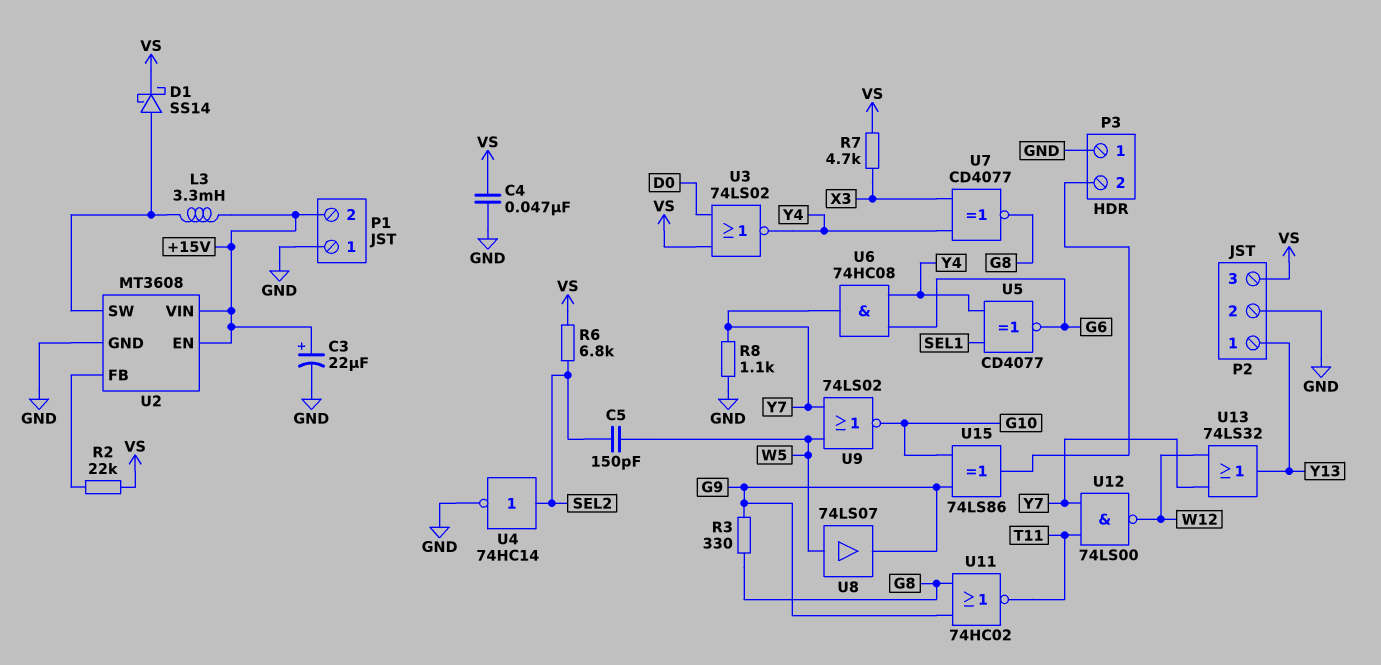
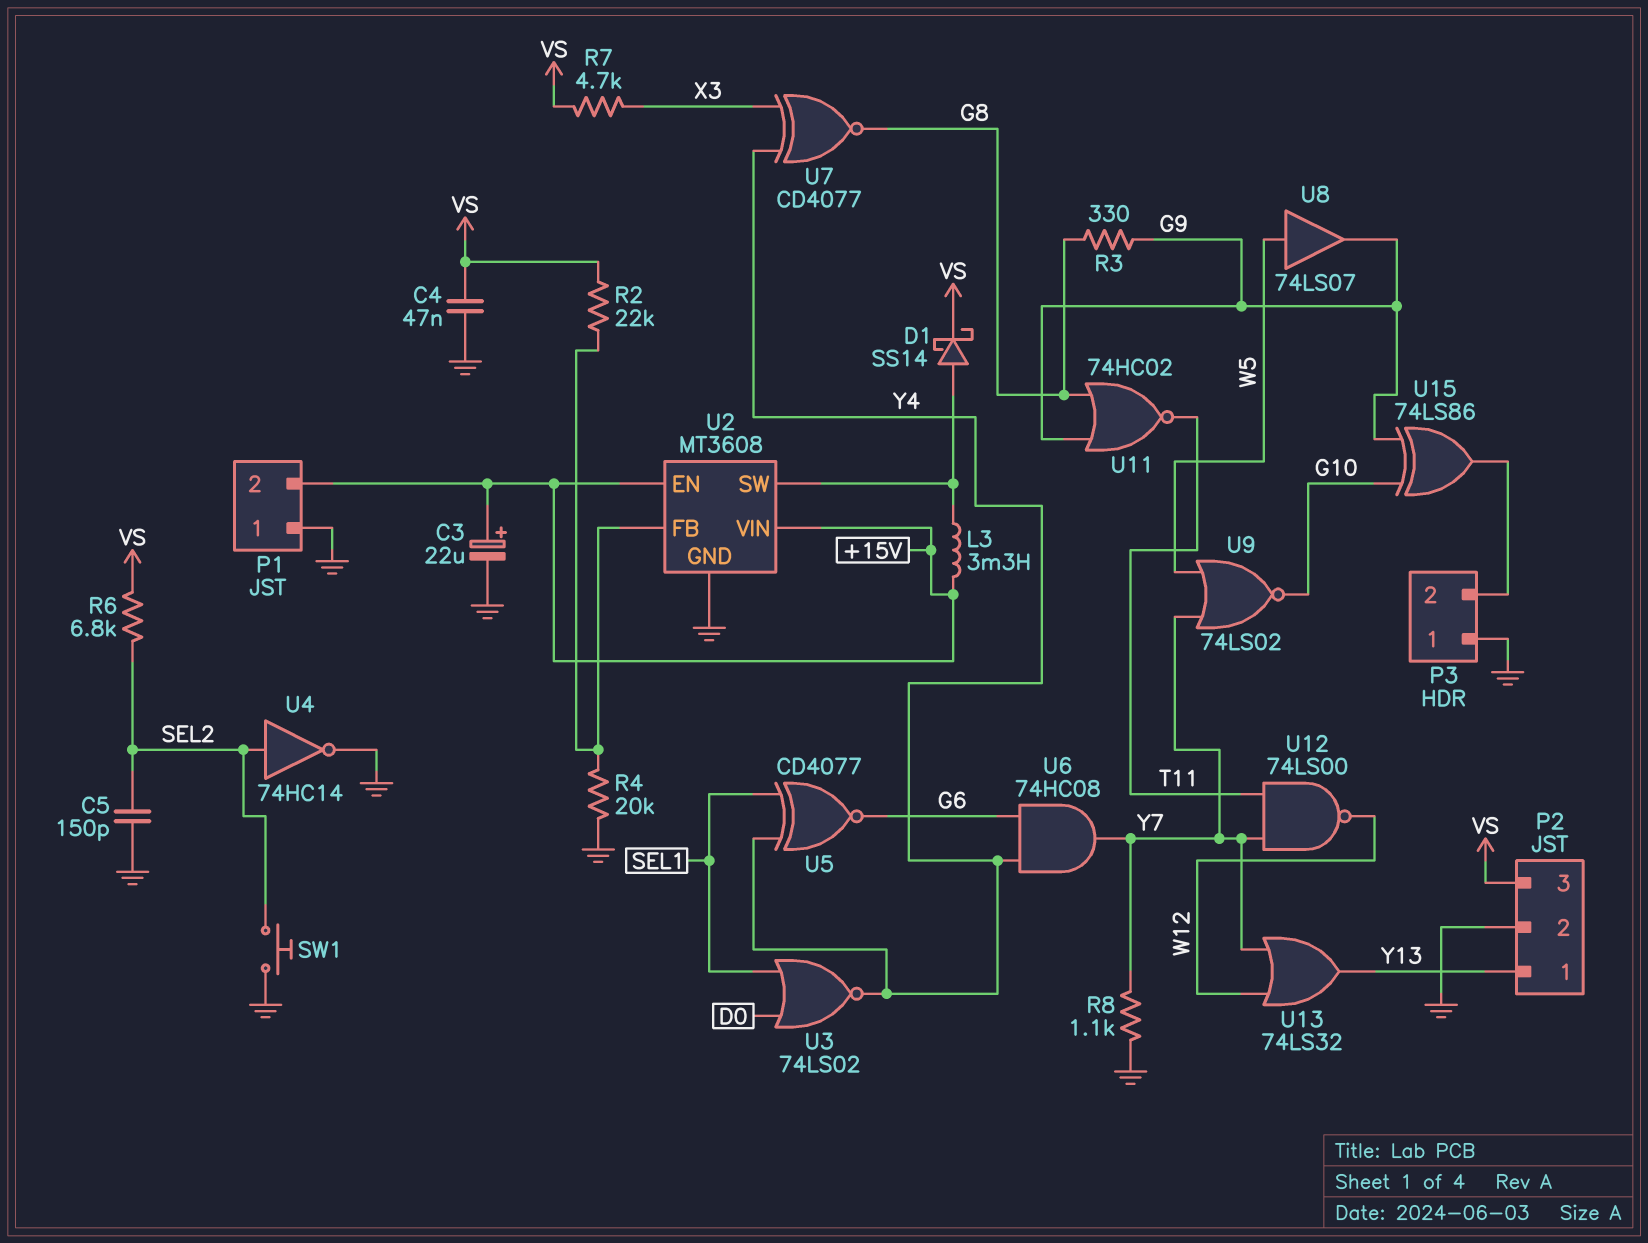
C5: 150pF (SEL2, W5) -> 150pF (GND, SEL2)
R4: none -> 20k (GND, U2/FB)
SW1: none -> button (GND, SEL2)
U3: NOR 74LS02 (in D0, in VS, out Y4) -> NOR 74LS02 (in D0, in SEL1, out Y4)

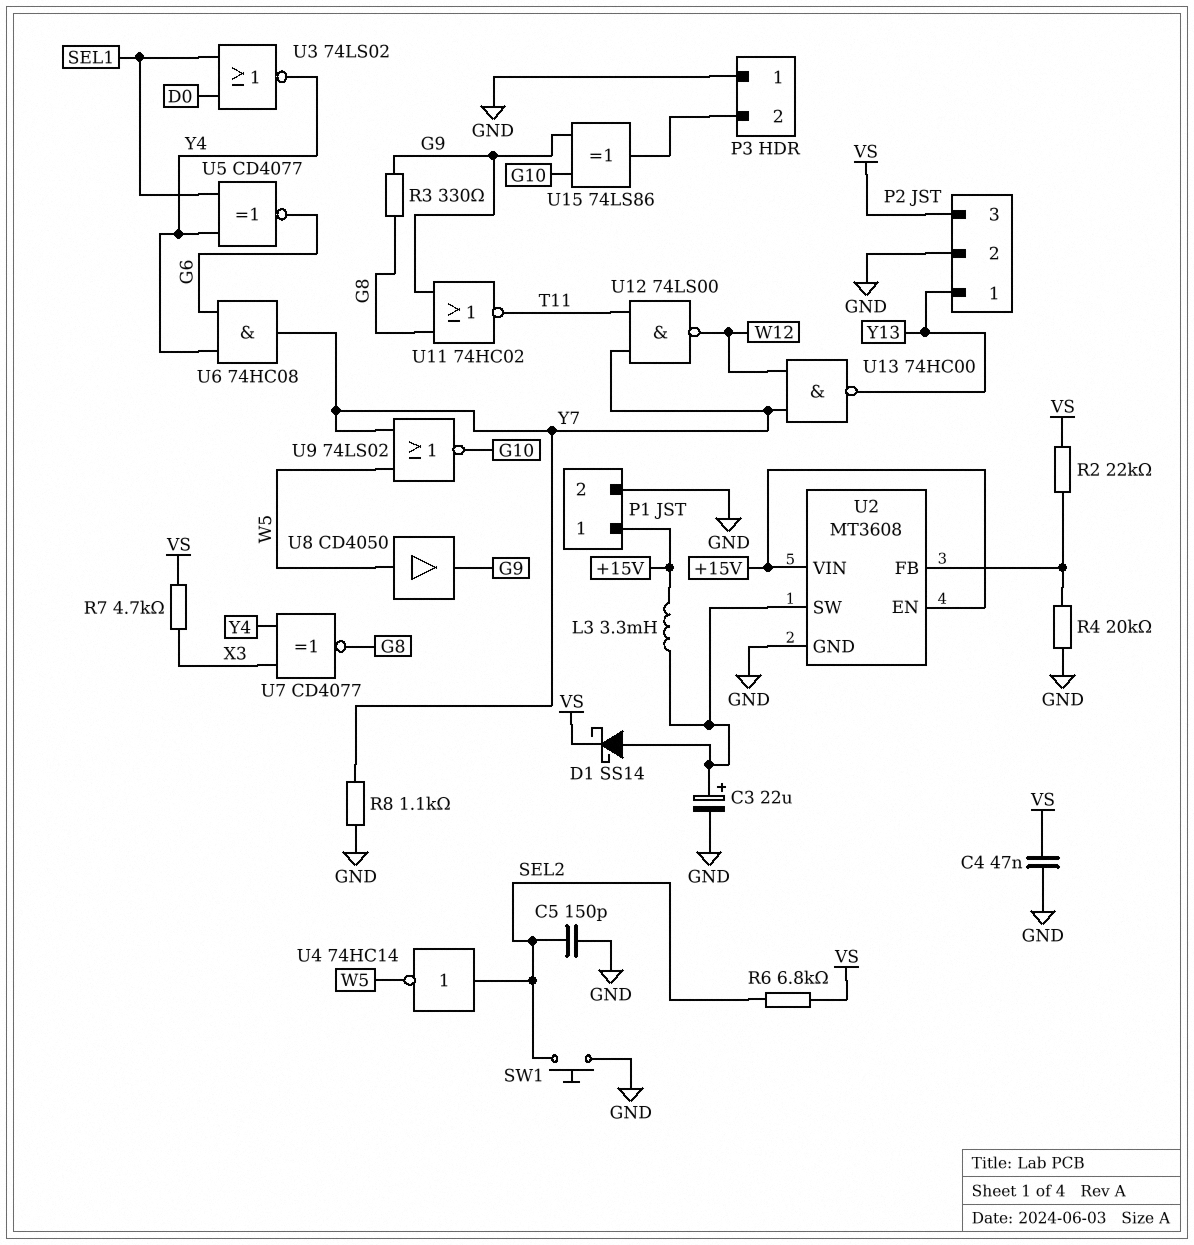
C3: 22uF (plus +15V, minus GND) -> 22uF (plus U2/SW, minus GND)
P1 pin 1: GND -> +15V
P1 pin 2: +15V -> GND
U4: NOT 74HC14 (in SEL2, out GND) -> NOT 74HC14 (in SEL2, out W5)
U8: buffer 74LS07 (in W5, out G9) -> buffer CD4050 (in W5, out G9)
U13: OR 74LS32 (in W12, in Y7, out Y13) -> NAND 74HC00 (in W12, in Y7, out Y13)

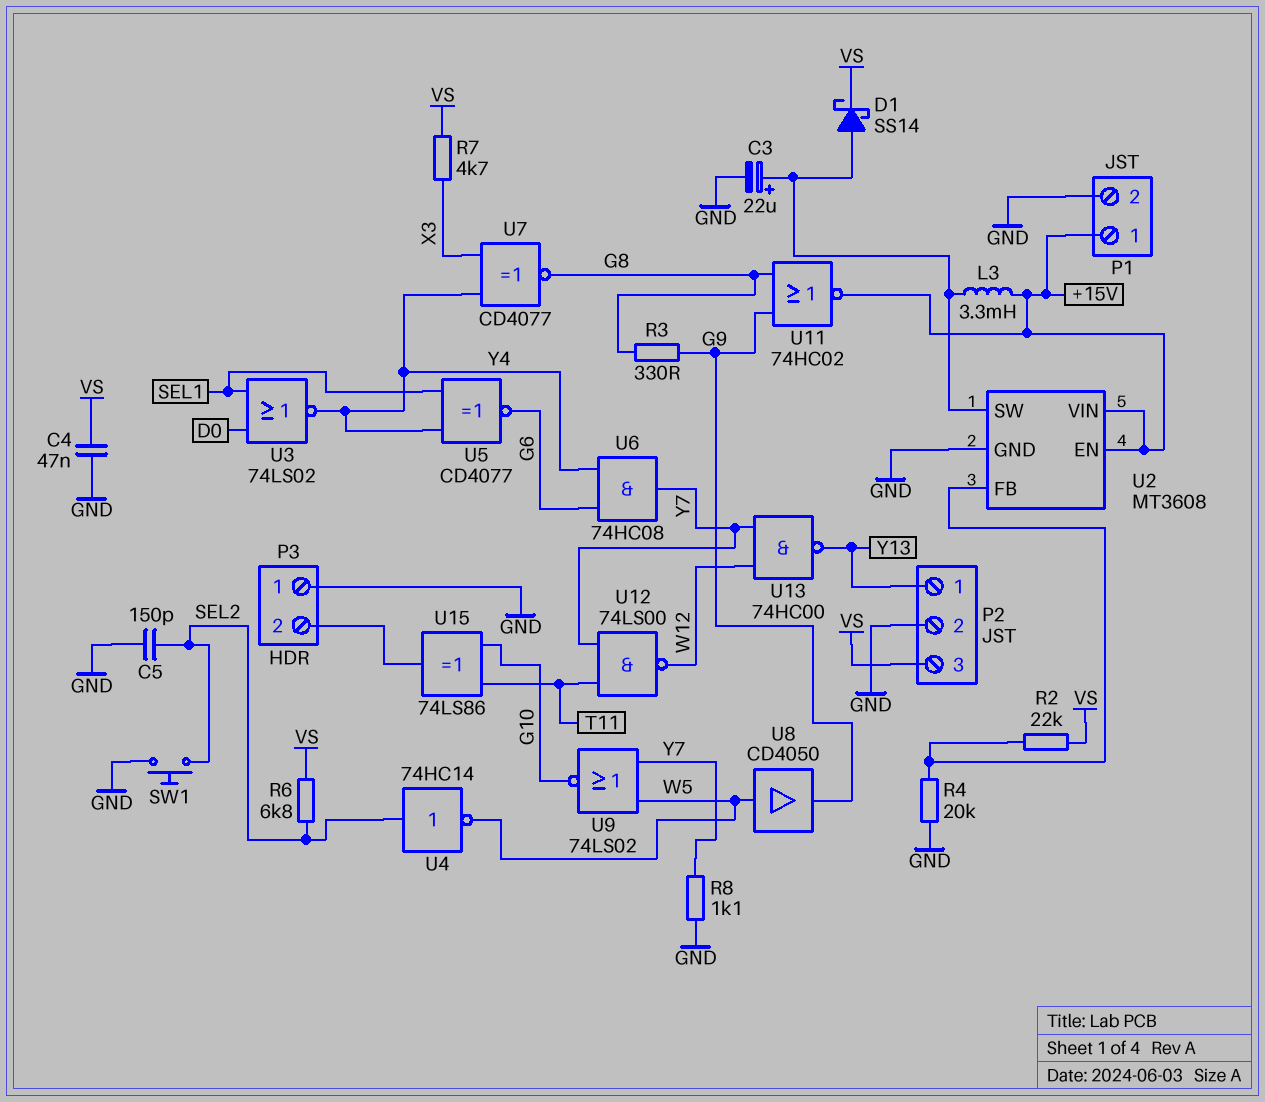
U11: NOR 74HC02 (in G8, in G9, out T11) -> NOR 74HC02 (in G8, in G9, out +15V)
U15: XOR 74LS86 (in G9, in G10, out P3/2) -> XOR 74LS86 (in G10, in T11, out P3/2)

